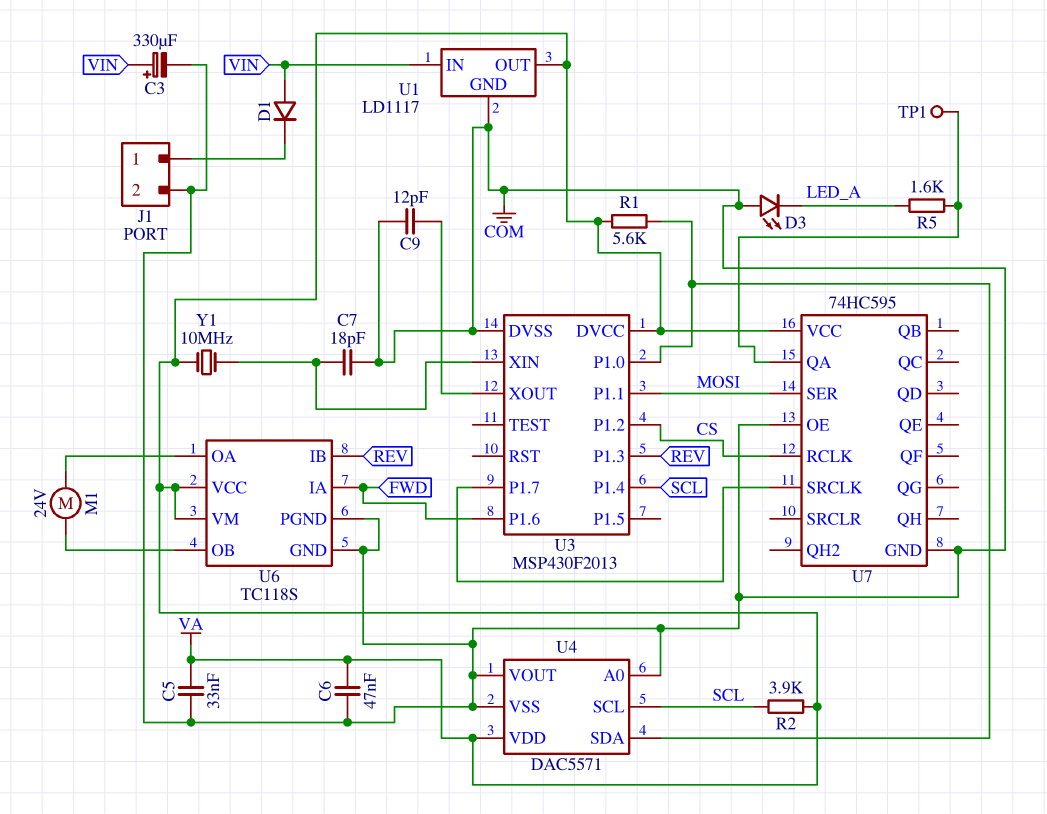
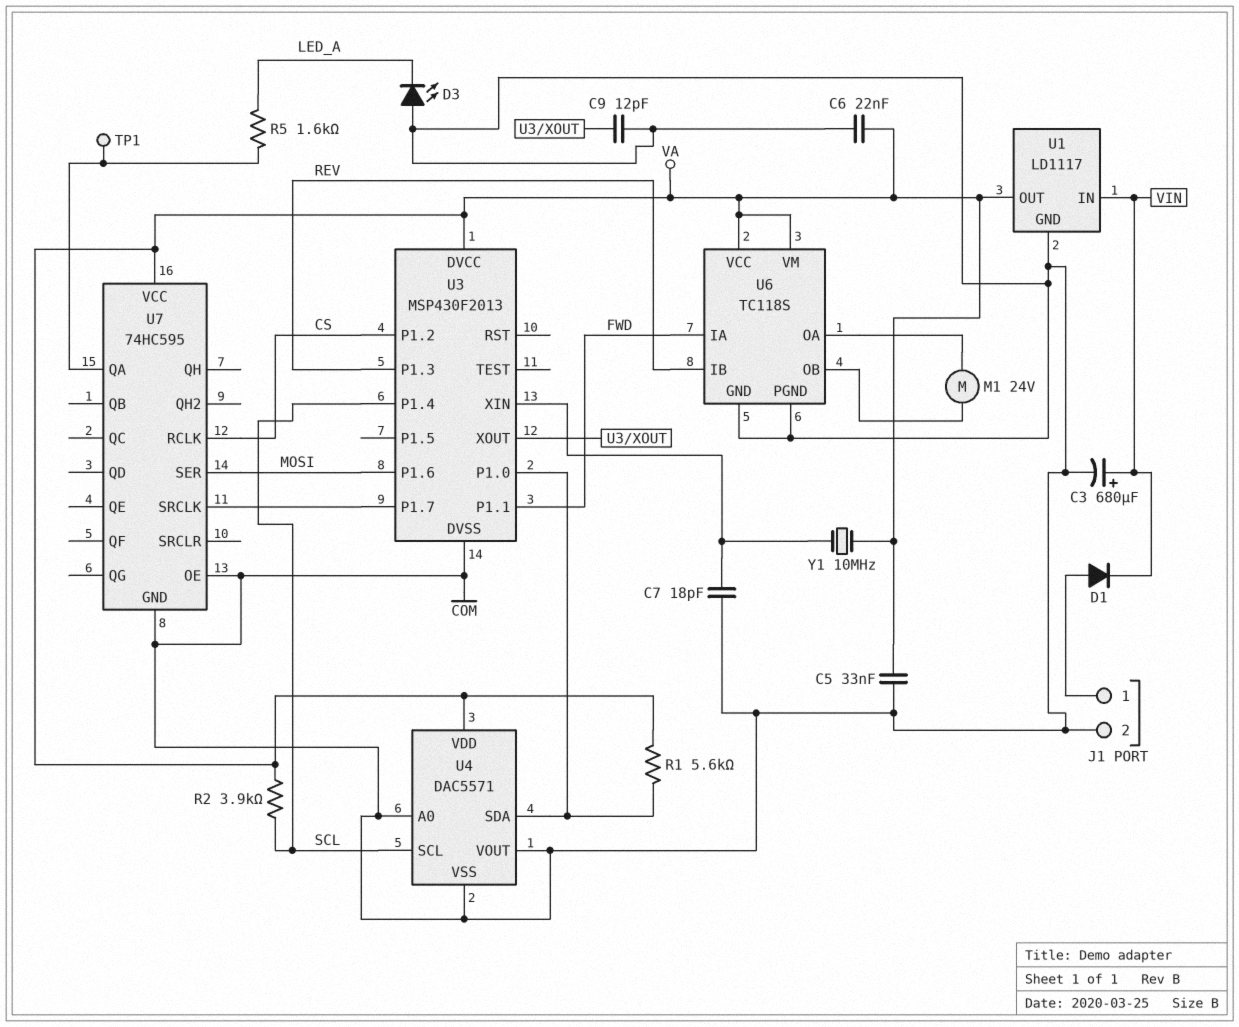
C3: 330uF (plus VIN, minus COM) -> 680uF (plus VIN, minus COM)
C6: 47nF (COM, VA) -> 22nF (COM, VA)
D1: diode (A VIN, K J1/1) -> diode (A J1/1, K VIN)
U3 pin P1.1: MOSI -> FWD
U3 pin P1.6: FWD -> MOSI

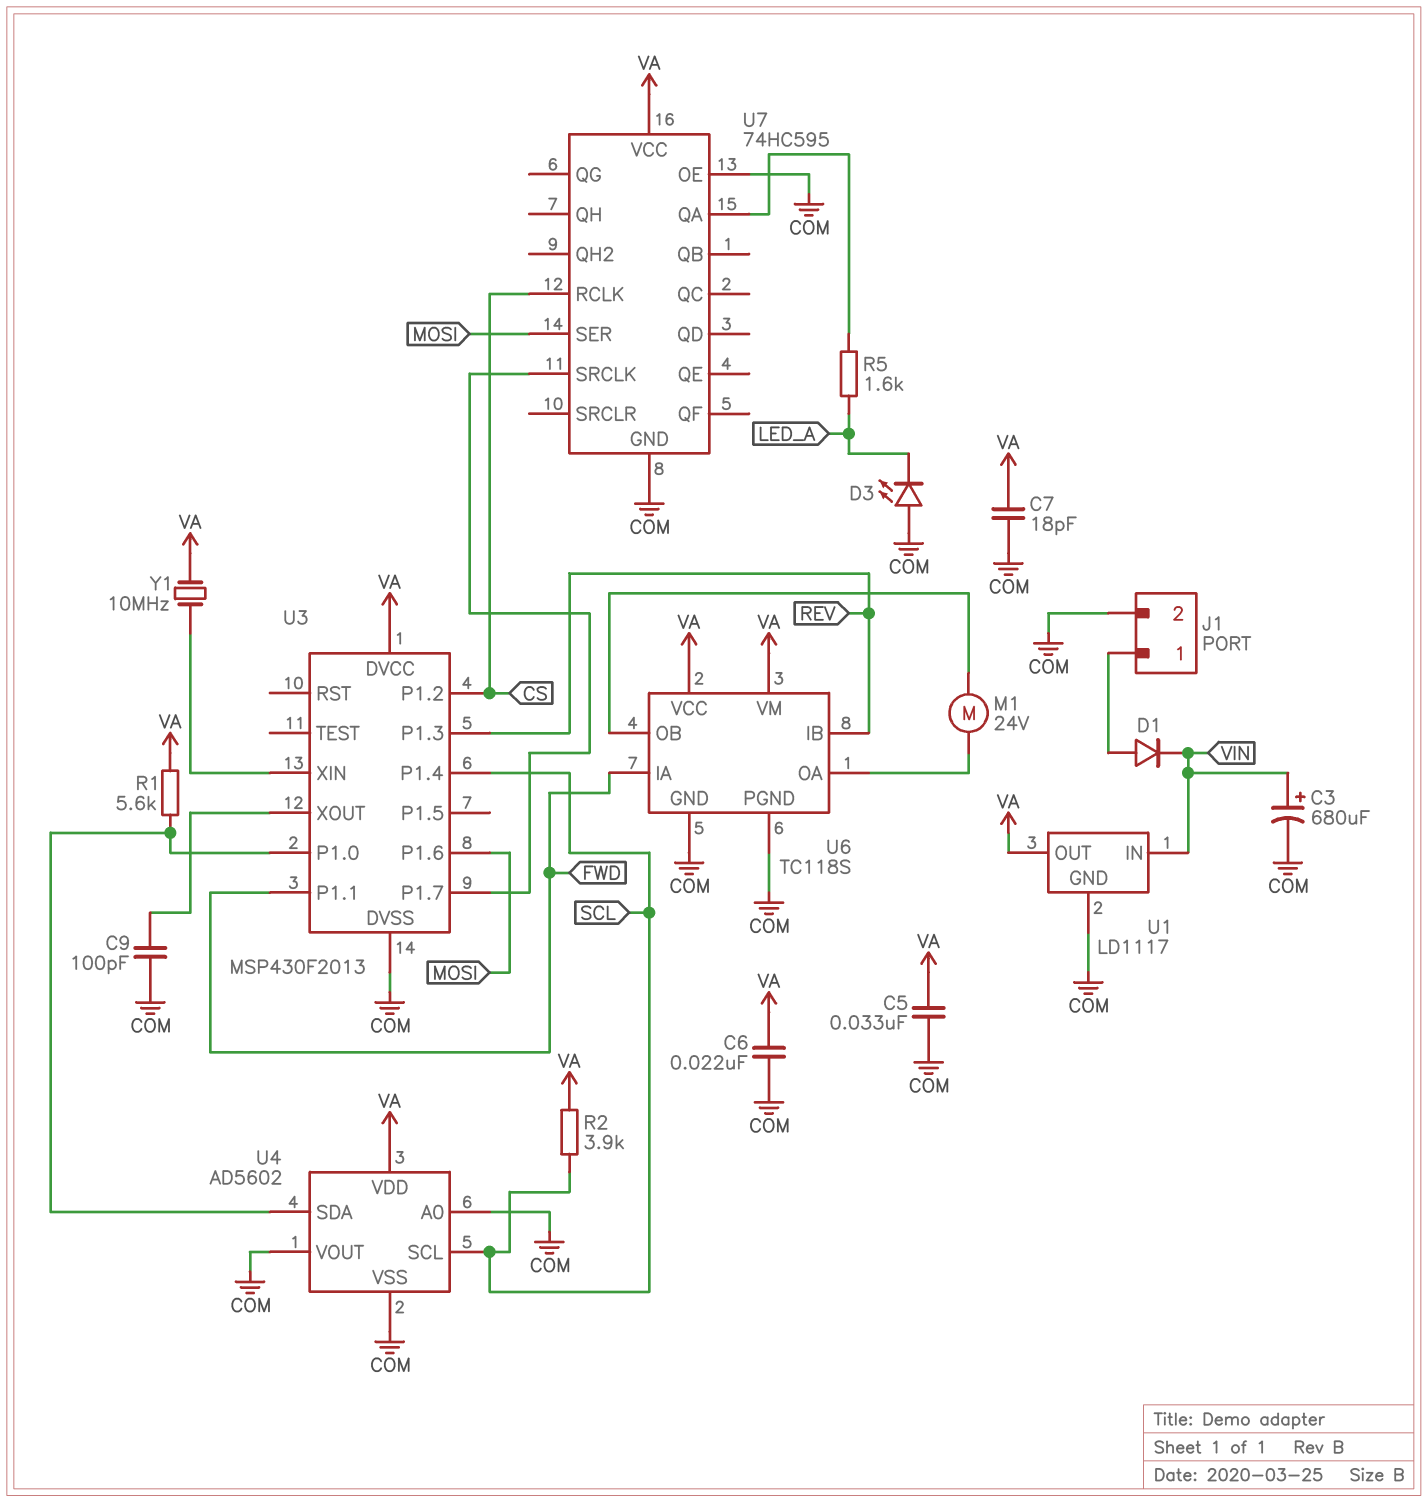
C7: 18pF (COM, U3/XIN) -> 18pF (COM, VA)
C9: 12pF (COM, U3/XOUT) -> 100pF (COM, U3/XOUT)
TP1: test point (U7/QA) -> none
U4: DAC5571 -> AD5602

